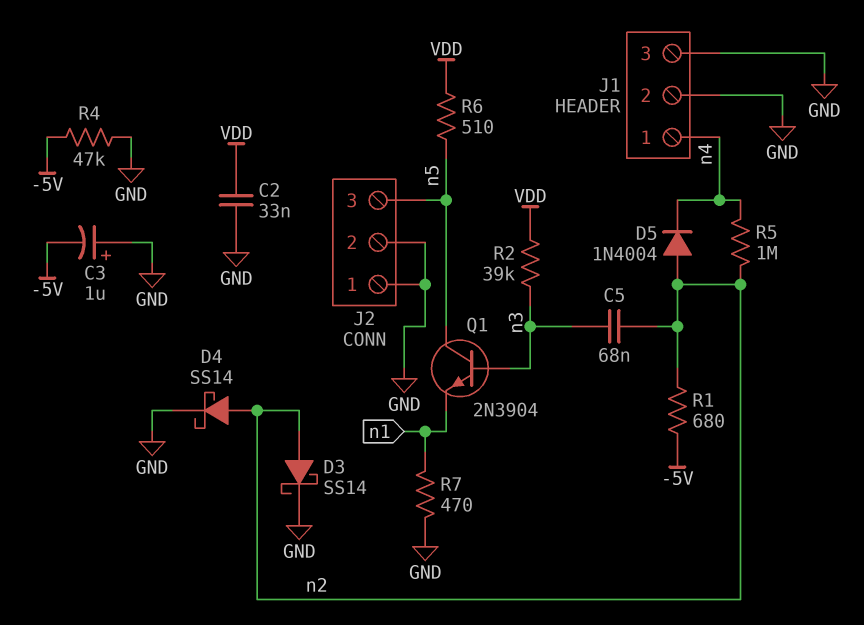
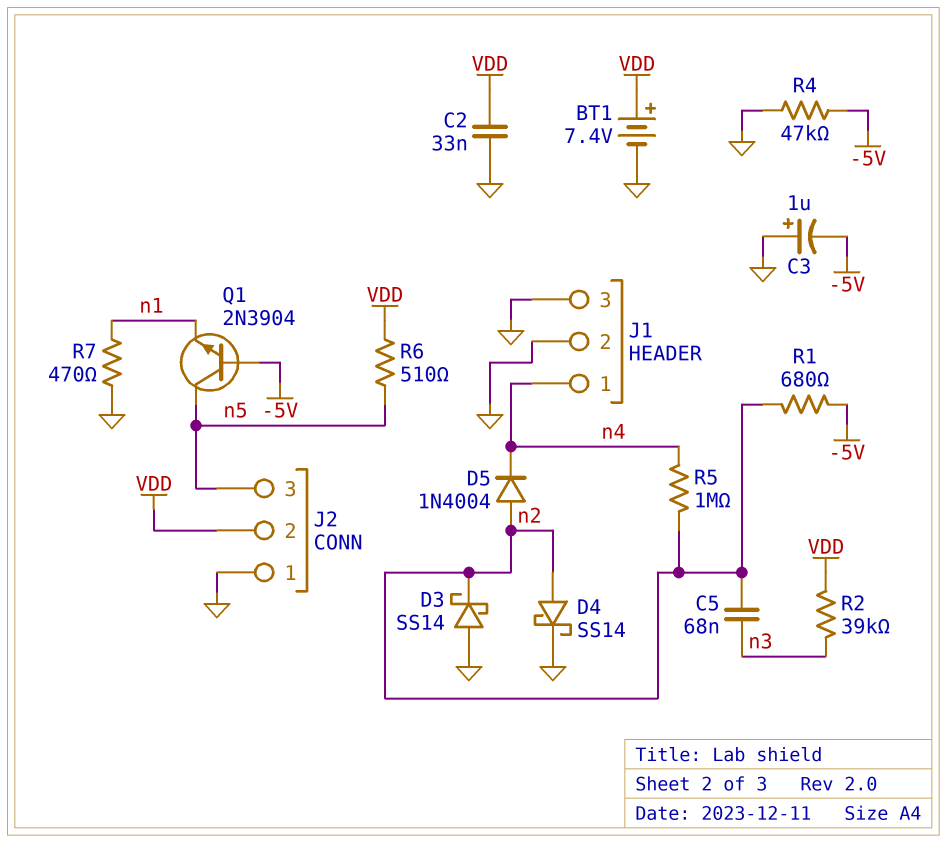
BT1: none -> 7.4V (plus VDD, minus GND)
D3: schottky SS14 (A n2, K GND) -> schottky SS14 (A GND, K n2)
J2 pin 2: GND -> VDD
Q1: NPN 2N3904 (B n3, C n5, E n1) -> NPN 2N3904 (B -5V, C n5, E n1)

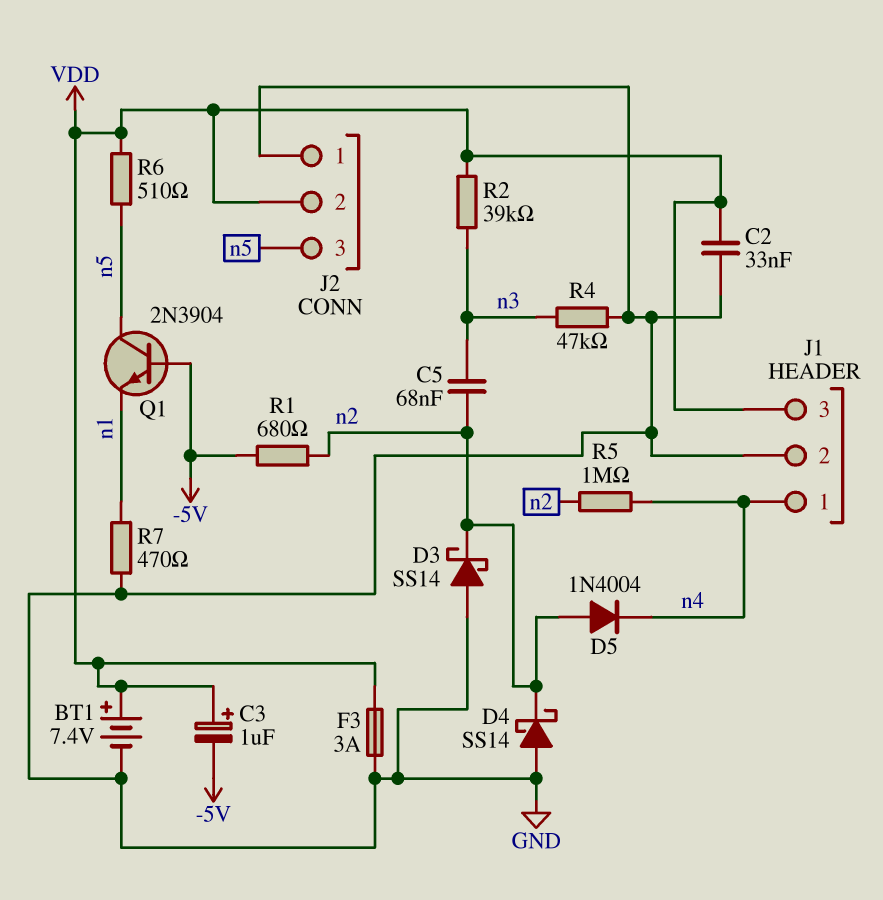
C3: 1uF (plus GND, minus -5V) -> 1uF (plus VDD, minus -5V)
D4: schottky SS14 (A n2, K GND) -> schottky SS14 (A GND, K n2)
F3: none -> 3A (GND, VDD)
J1 pin 3: GND -> VDD
R4: 47k (-5V, GND) -> 47k (GND, n3)

